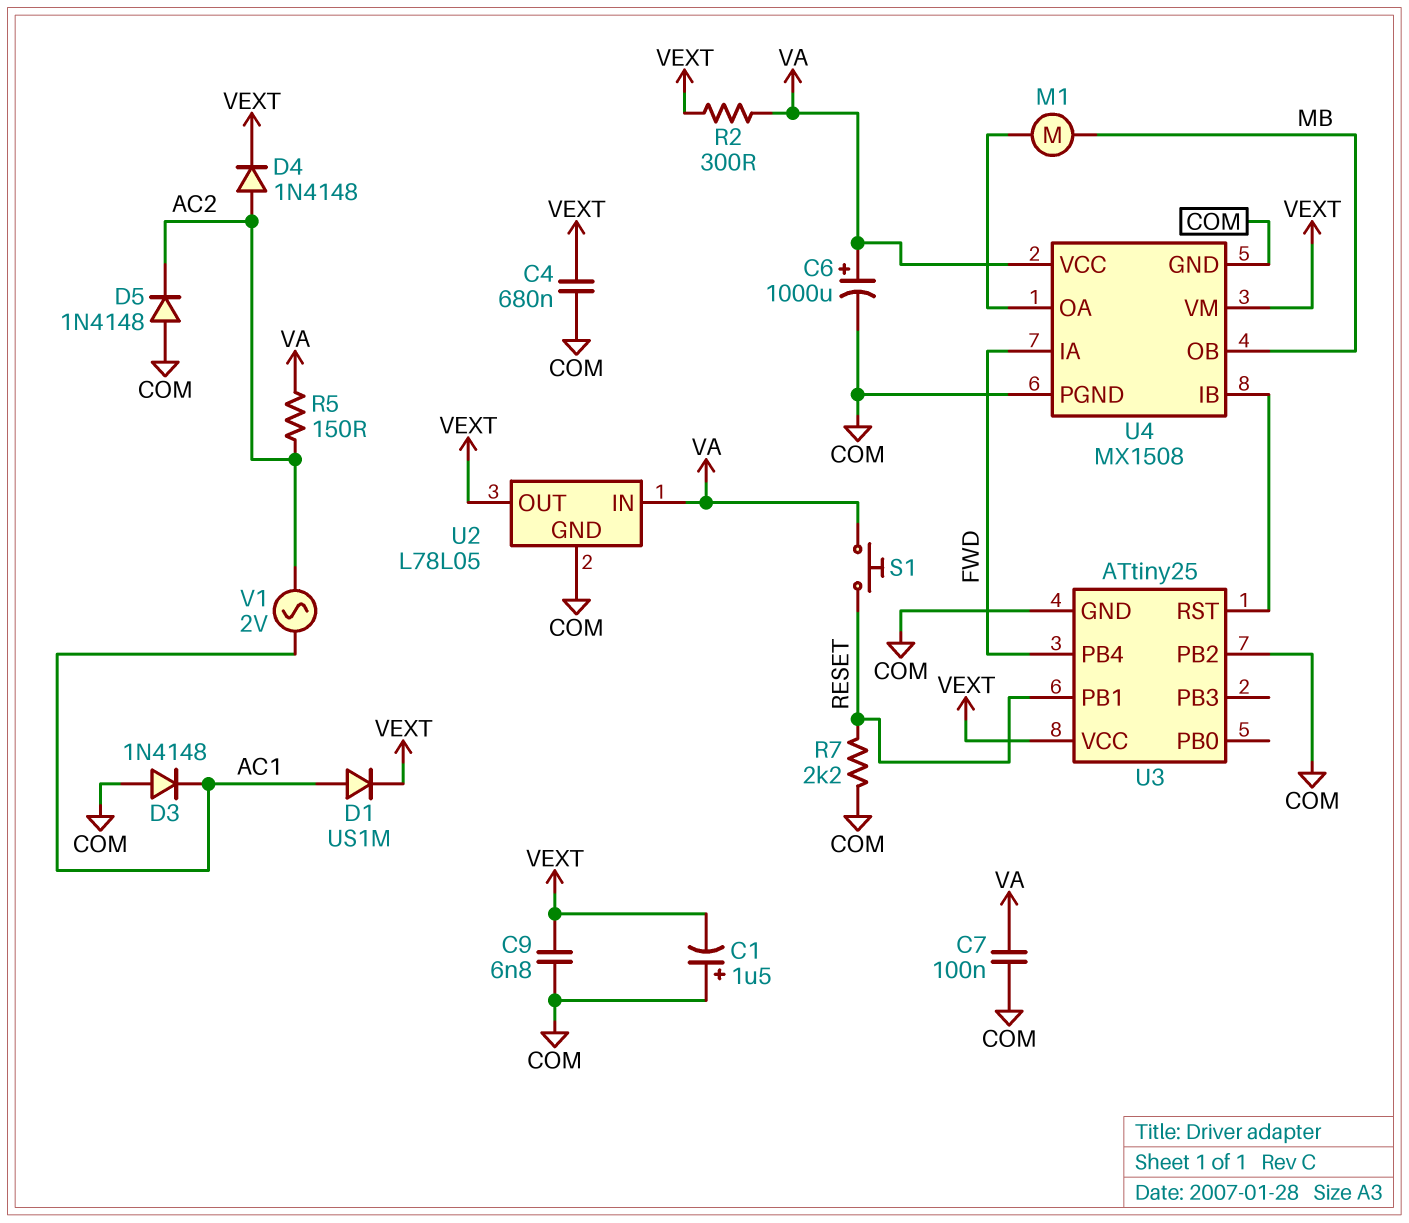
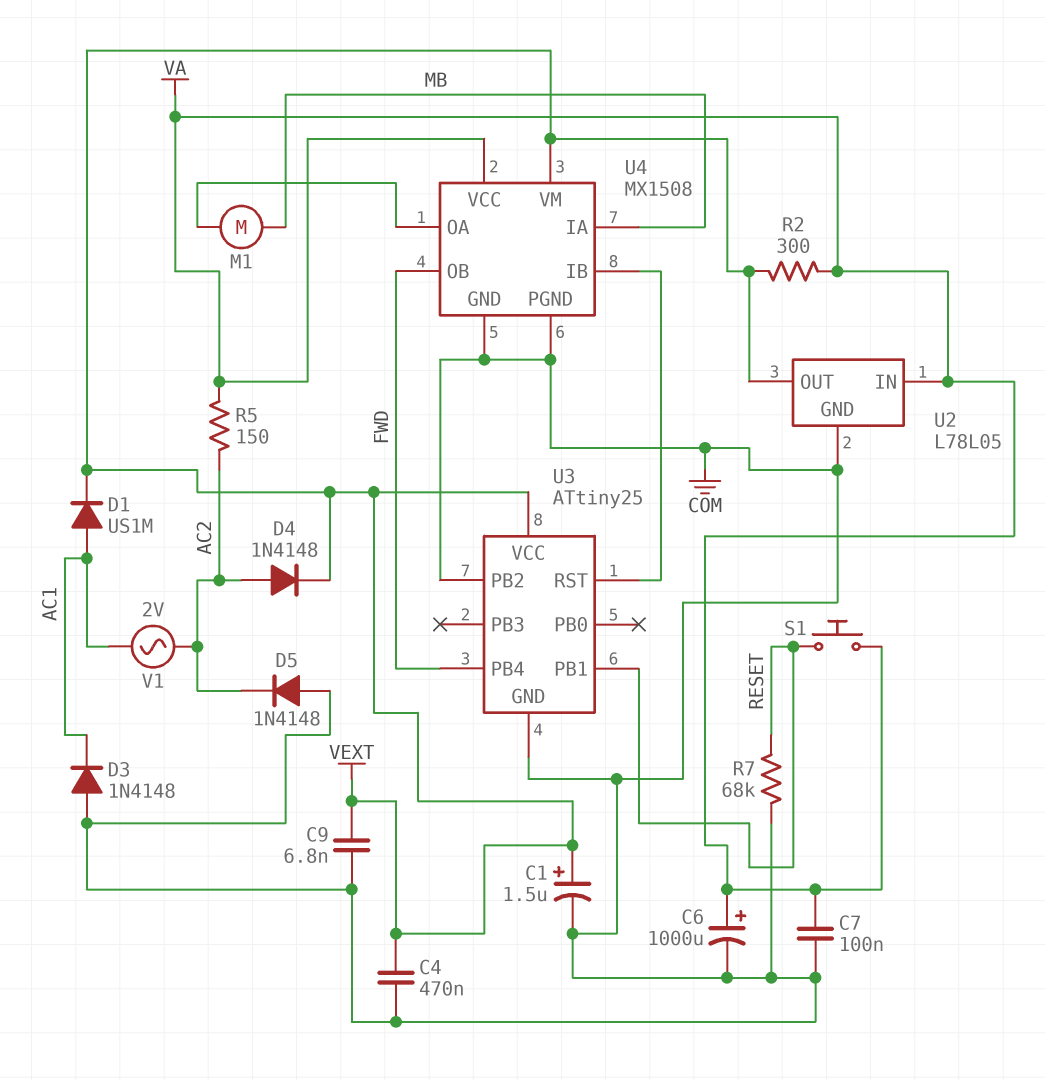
C1: 1.5uF (plus COM, minus VEXT) -> 1.5uF (plus VEXT, minus COM)
C4: 680nF (COM, VEXT) -> 470nF (COM, VEXT)
R7: 2.2k (COM, RESET) -> 68k (COM, RESET)
U4 pin IA: FWD -> MB
U4 pin OB: MB -> FWD

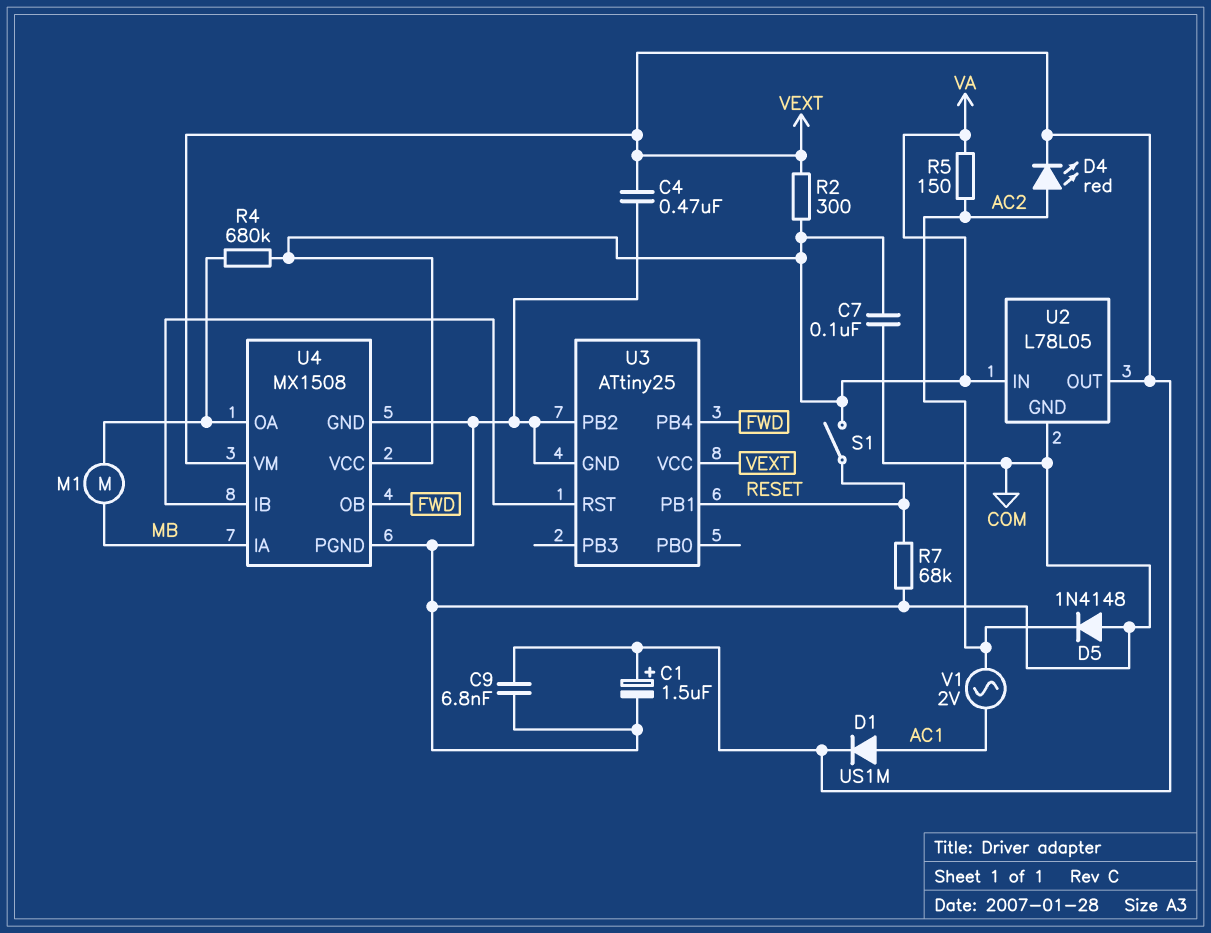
C6: 1000uF (plus VA, minus COM) -> none
D3: diode 1N4148 (A COM, K AC1) -> none
D4: diode 1N4148 (A AC2, K VEXT) -> LED red (A AC2, K VEXT)
R4: none -> 680k (U4/OA, VA)
S1: button (RESET, VA) -> switch (RESET, VA)

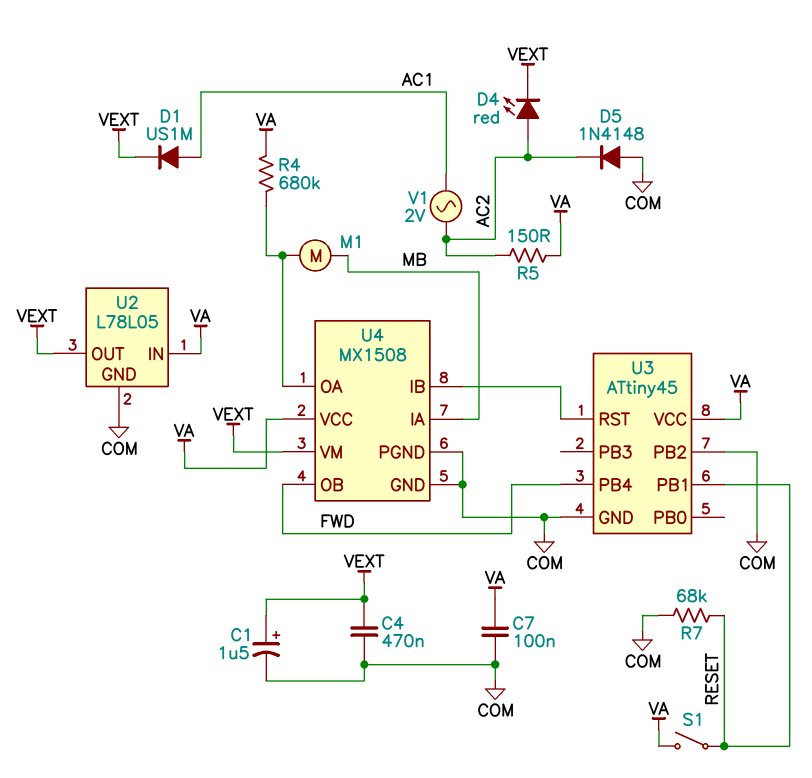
C9: 6.8nF (COM, VEXT) -> none
R2: 300 (VA, VEXT) -> none
U3: ATtiny25 -> ATtiny45
U3 pin VCC: VEXT -> VA

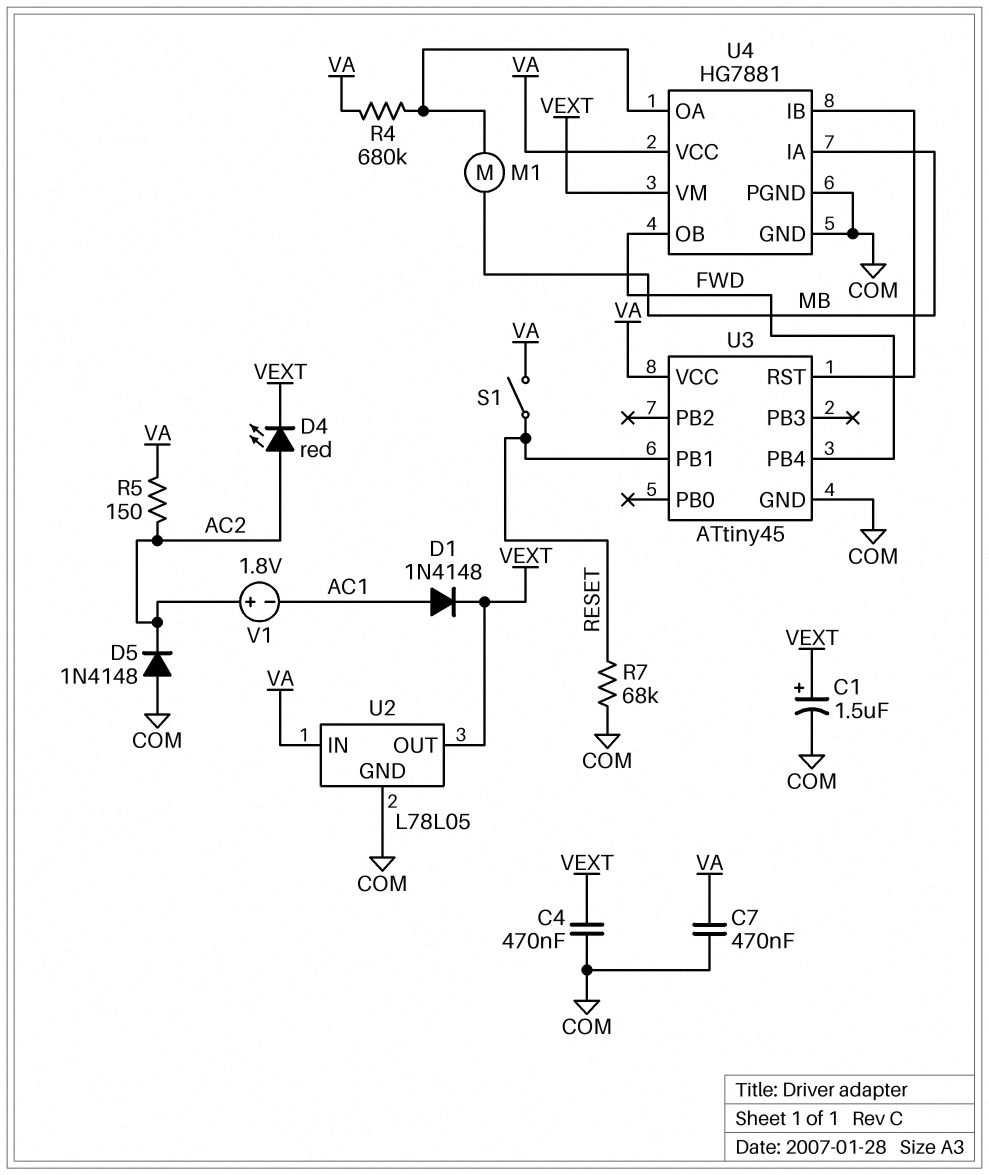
C7: 100nF (COM, VA) -> 470nF (COM, VA)
D1: diode US1M (A AC1, K VEXT) -> diode 1N4148 (A AC1, K VEXT)
U3 pin PB2: COM -> none
U4: MX1508 -> HG7881
V1: AC 2V (AC1, AC2) -> 1.8V (plus AC2, minus AC1)

